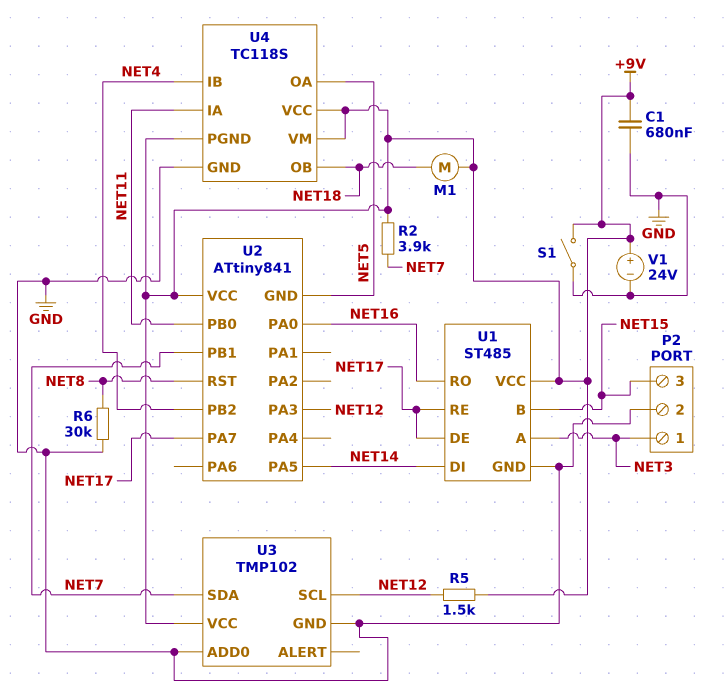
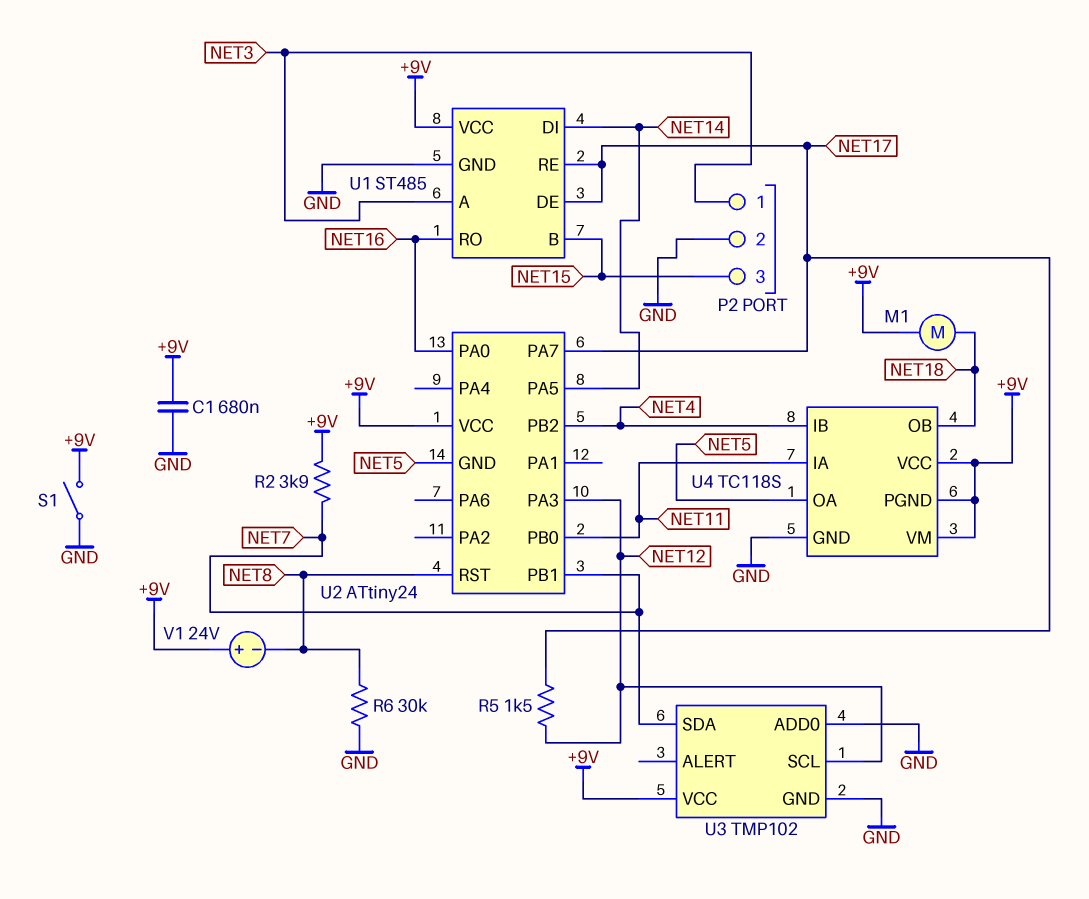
R5: 1.5k (+9V, NET12) -> 1.5k (NET12, NET17)
U2: ATtiny841 -> ATtiny24
V1: 24V (plus +9V, minus GND) -> 24V (plus +9V, minus NET8)

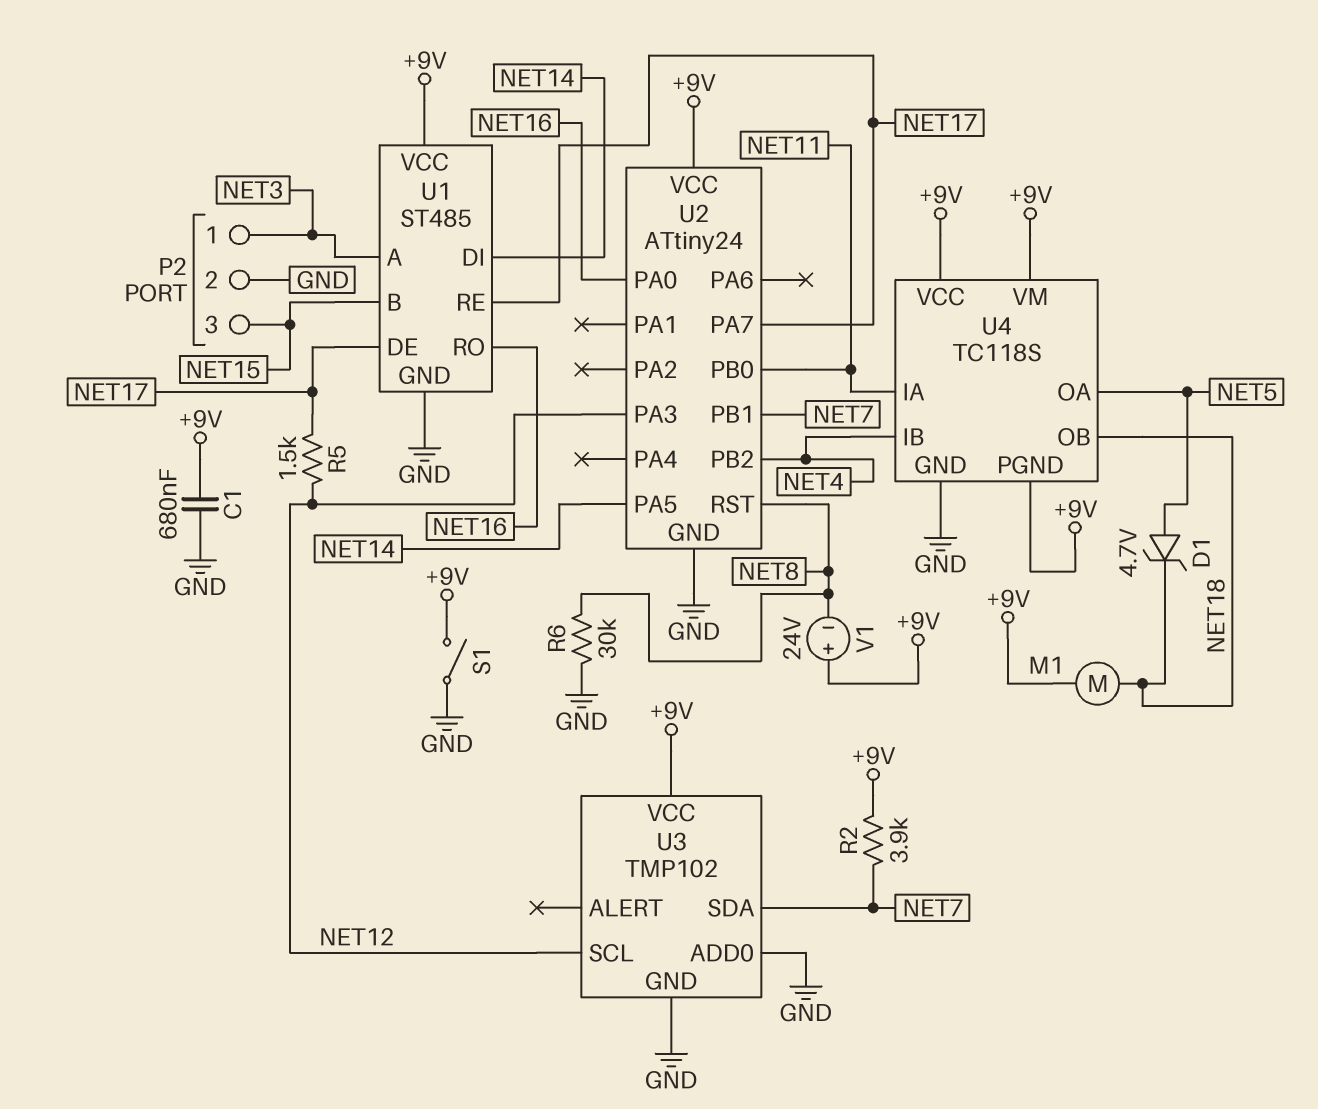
D1: none -> zener 4.7V (A NET5, K NET18)
U2 pin GND: NET5 -> GND

